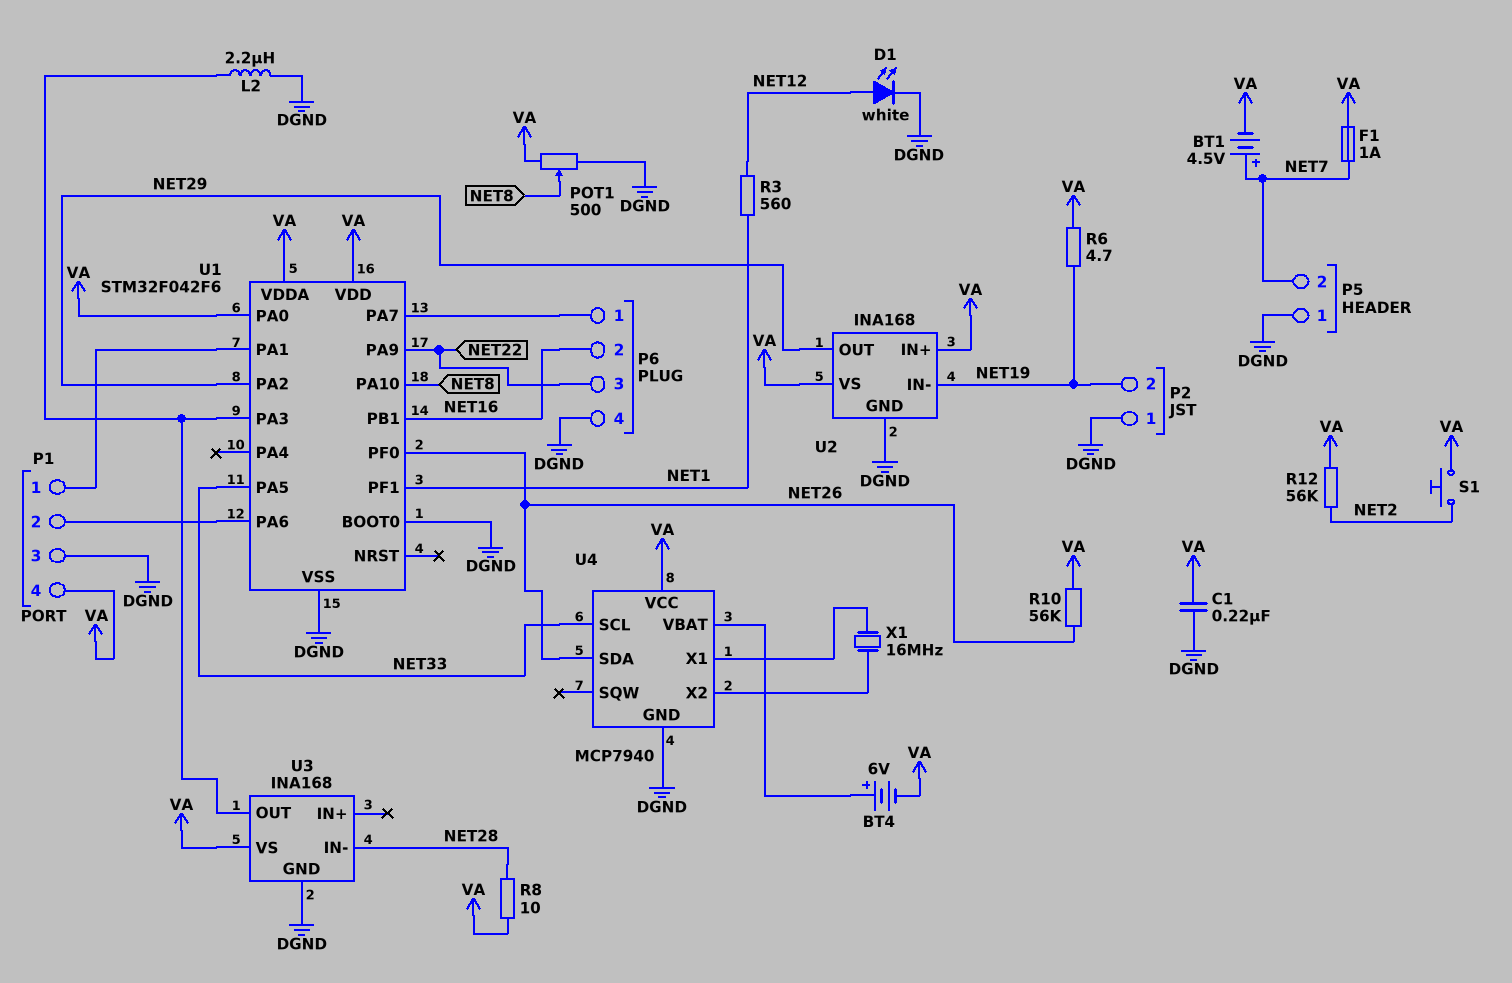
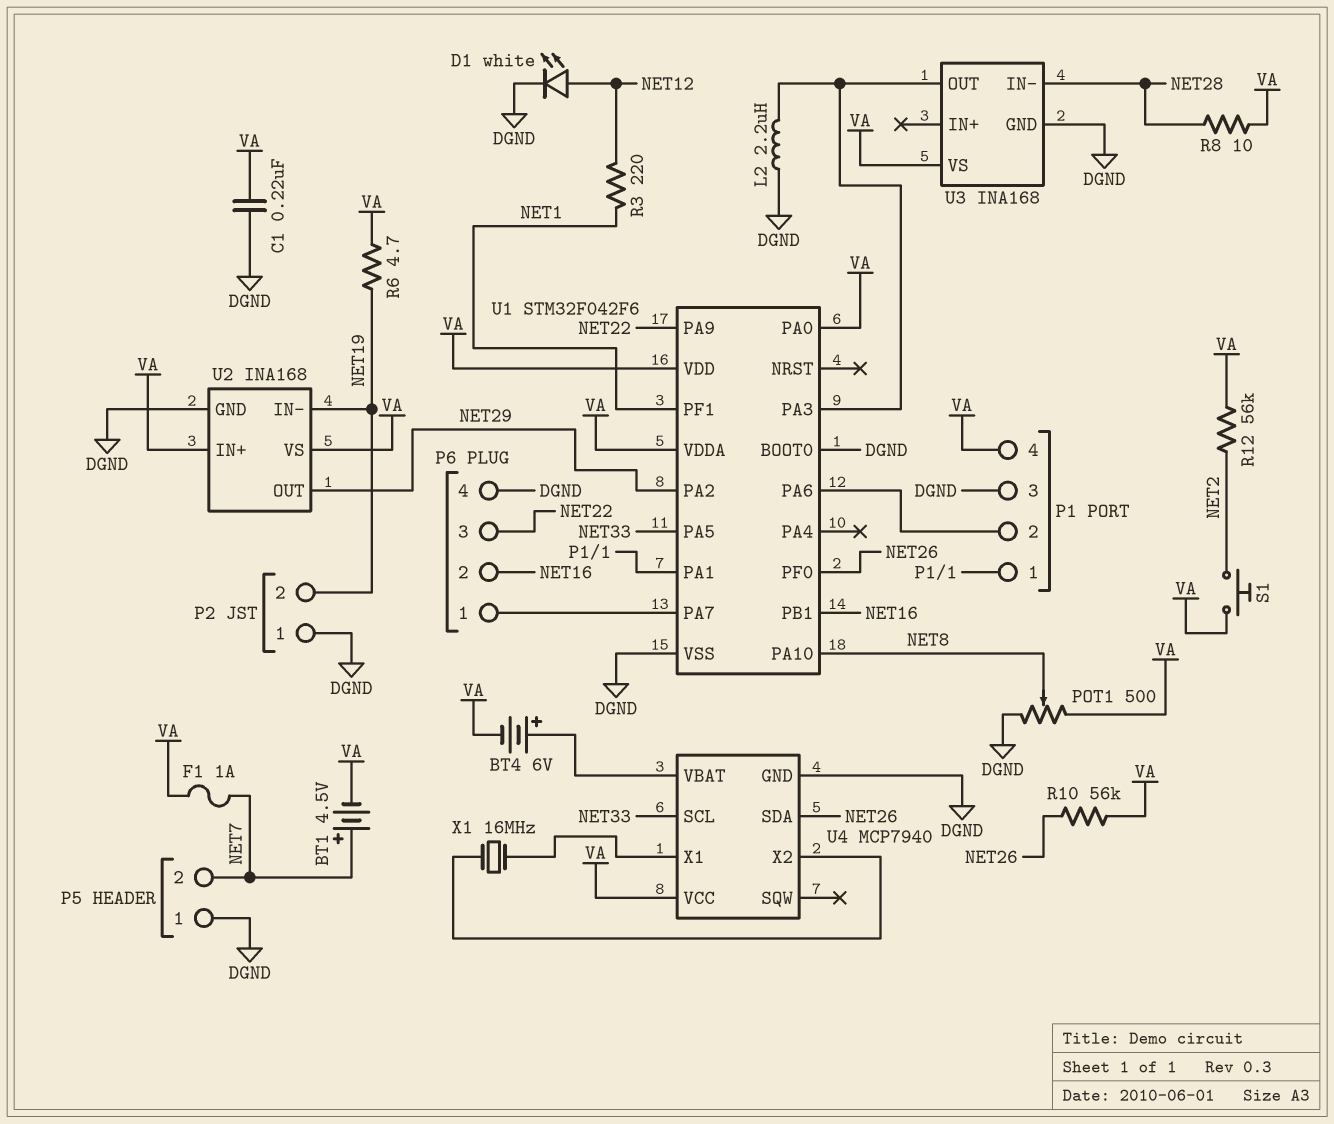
R3: 560 (NET1, NET12) -> 220 (NET1, NET12)

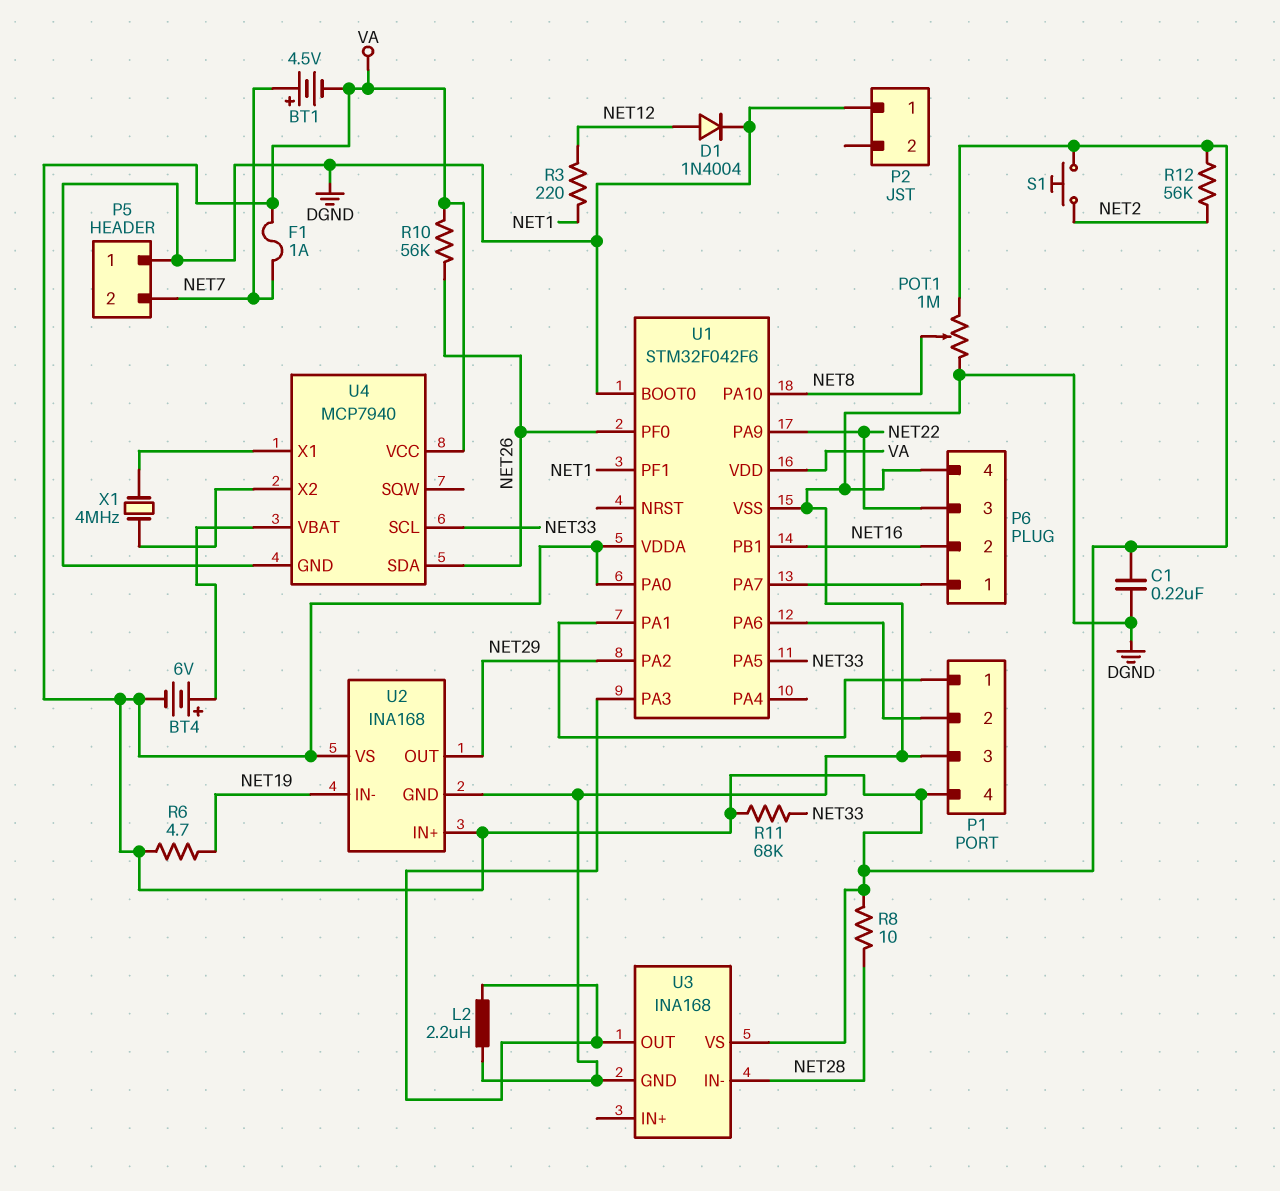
D1: LED white (A NET12, K DGND) -> diode 1N4004 (A NET12, K DGND)
P2 pin 2: NET19 -> none
POT1: 500 (DGND, VA, wiper NET8) -> 1M (DGND, VA, wiper NET8)
R11: none -> 68k (NET33, VA)
X1: 16MHz (U4/X1, U4/X2) -> 4MHz (U4/X1, U4/X2)

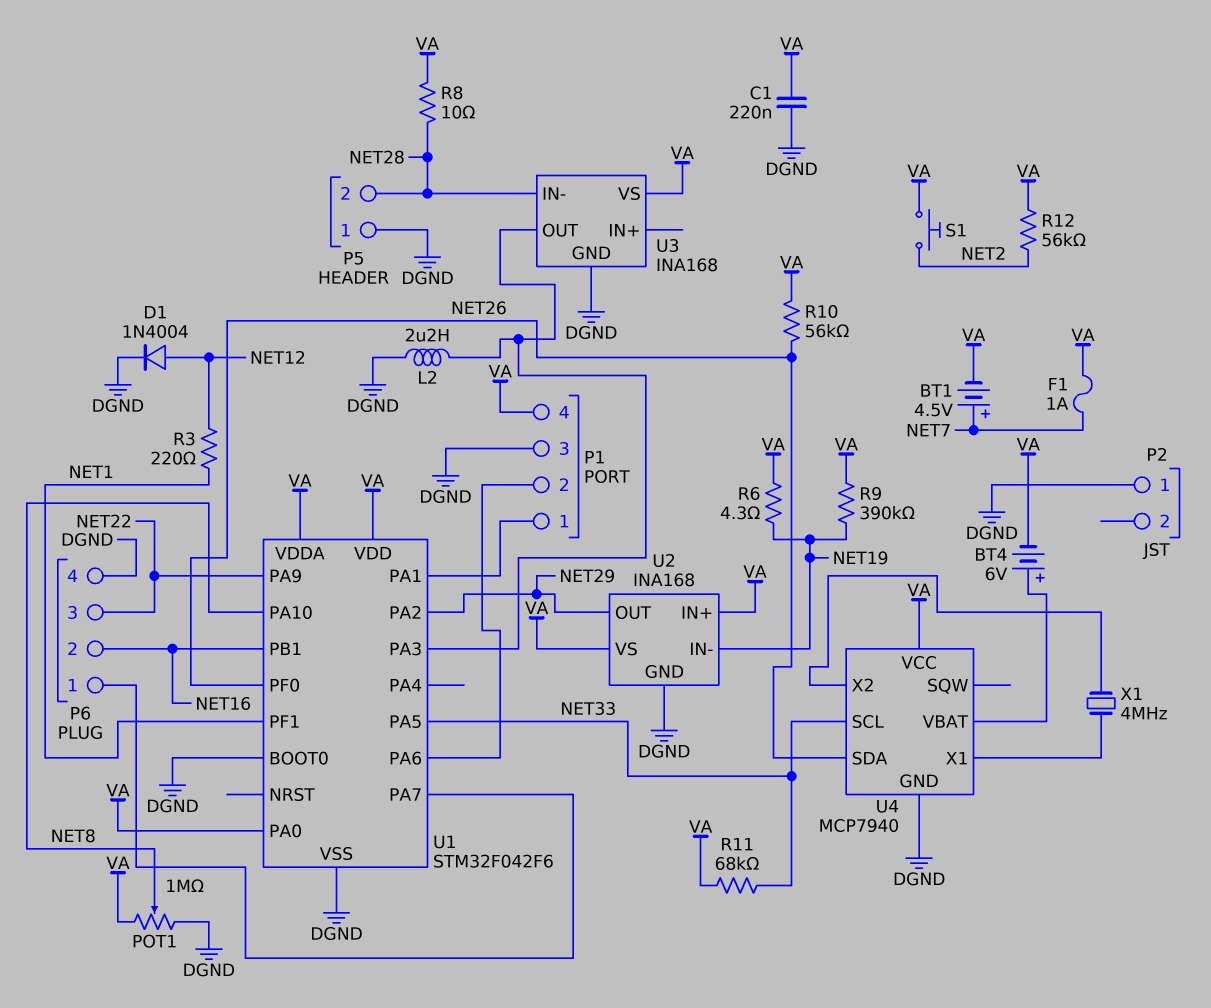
P5 pin 2: NET7 -> NET28
R6: 4.7 (NET19, VA) -> 4.3 (NET19, VA)
R9: none -> 390k (NET19, VA)

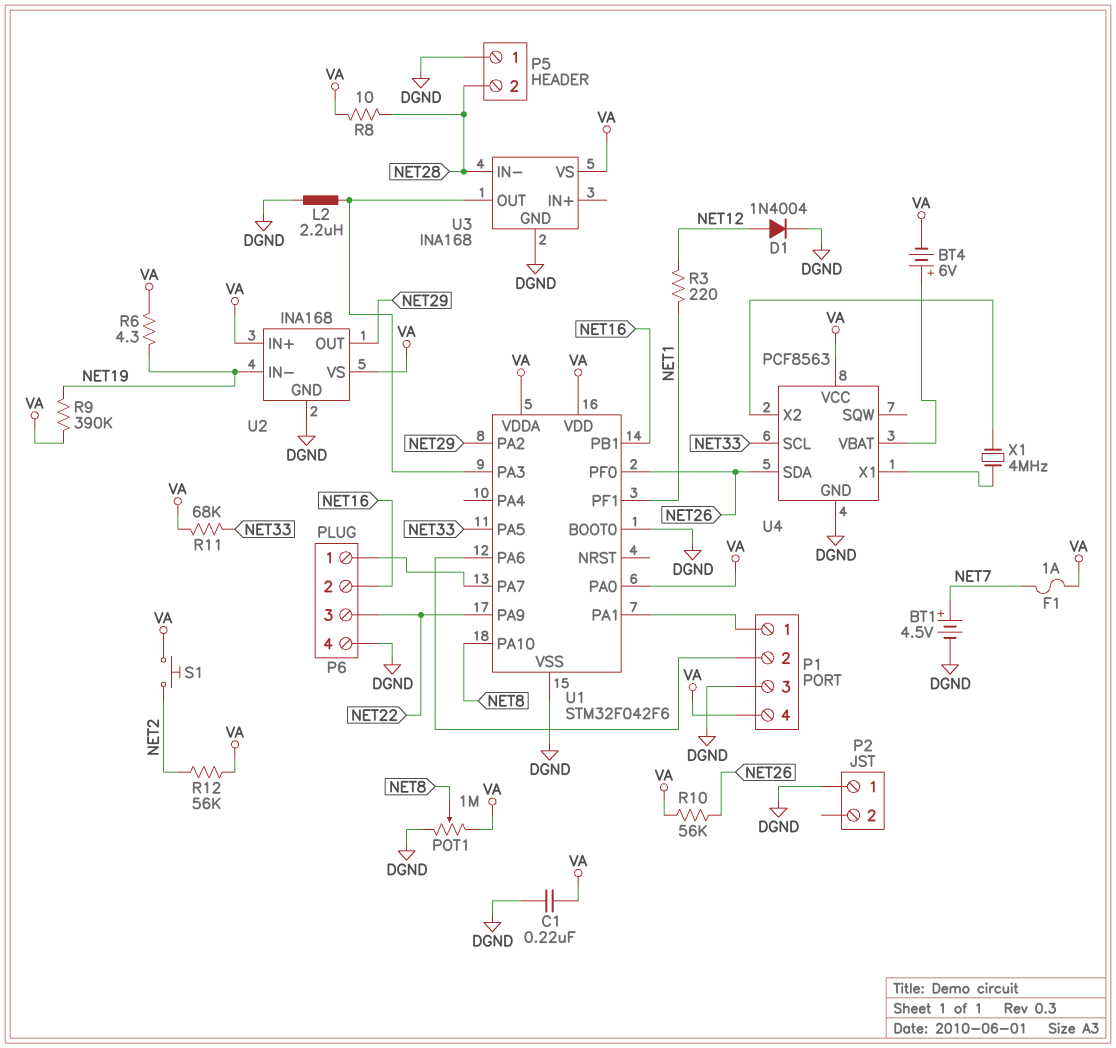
BT1: 4.5V (plus NET7, minus VA) -> 4.5V (plus NET7, minus DGND)
U4: MCP7940 -> PCF8563

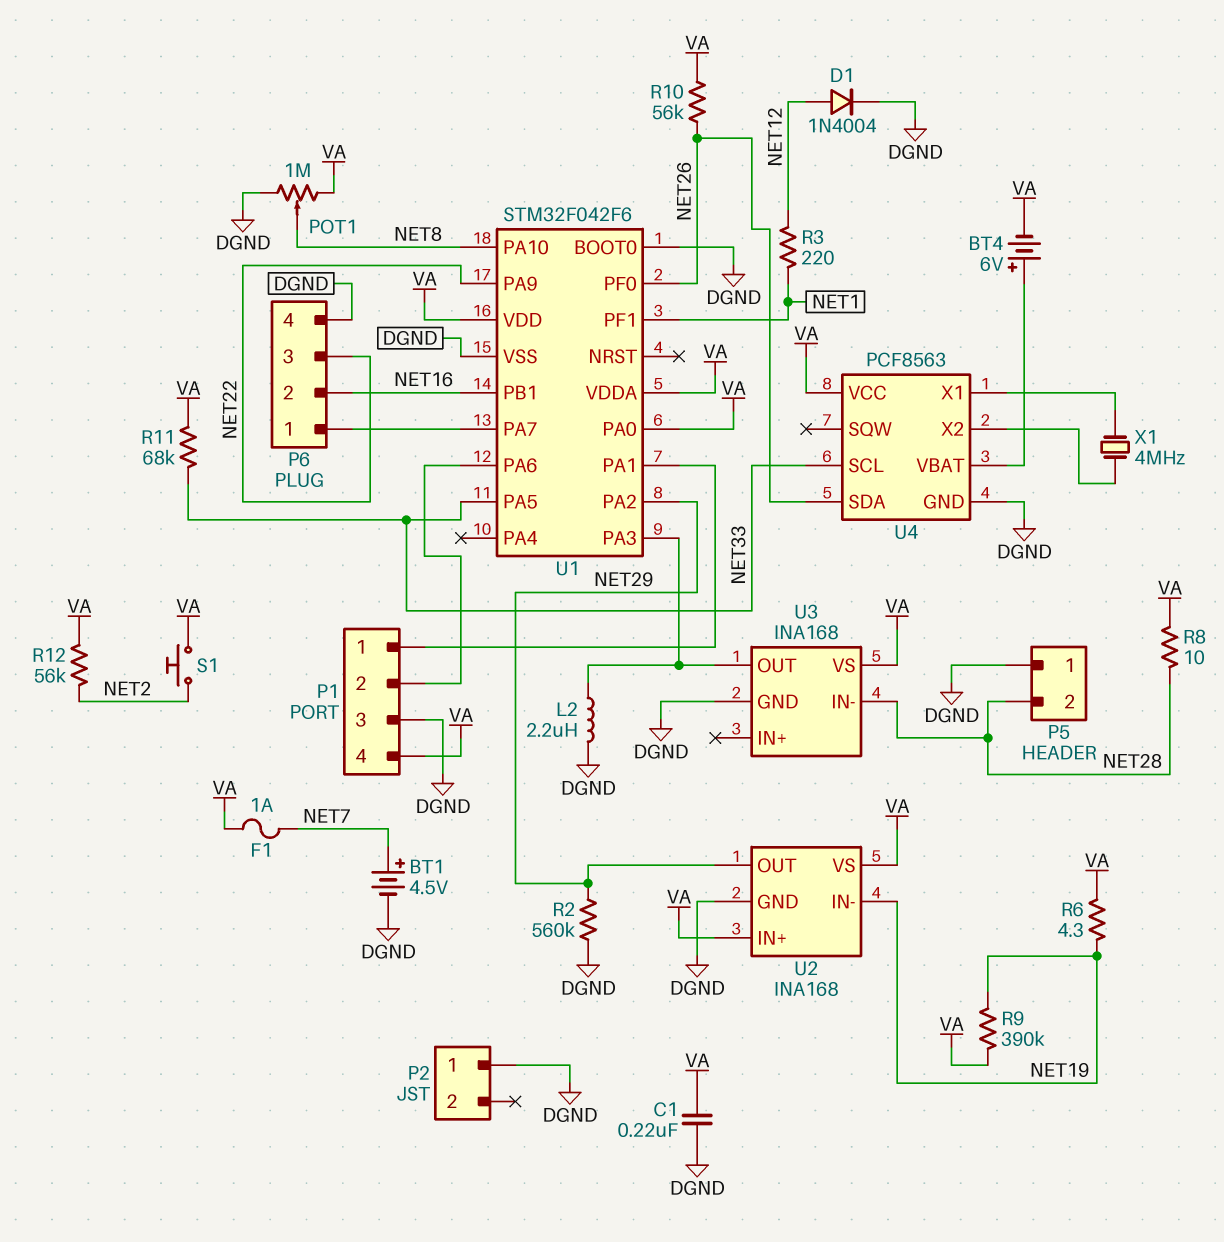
R2: none -> 560k (DGND, NET29)

